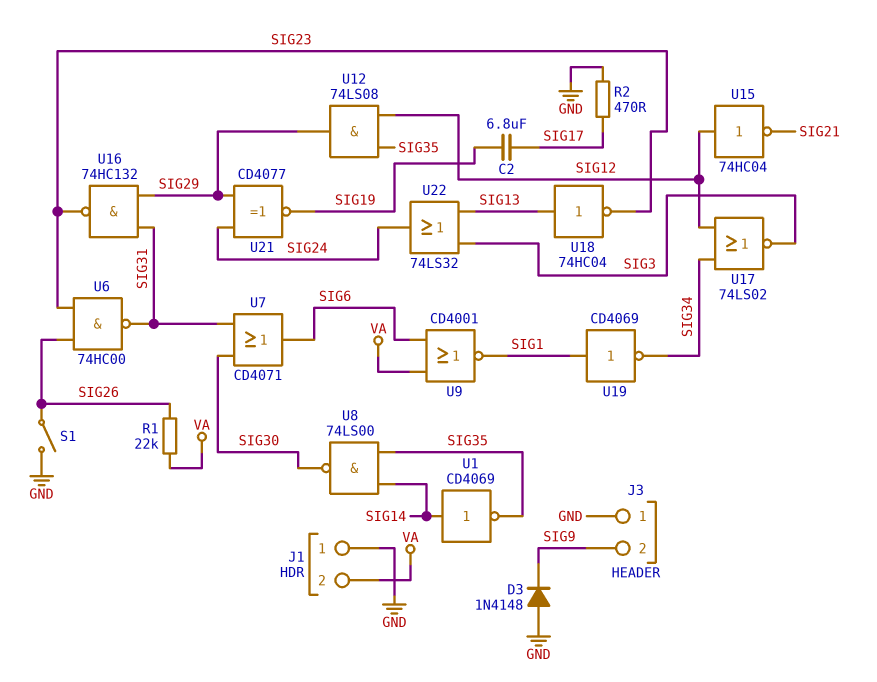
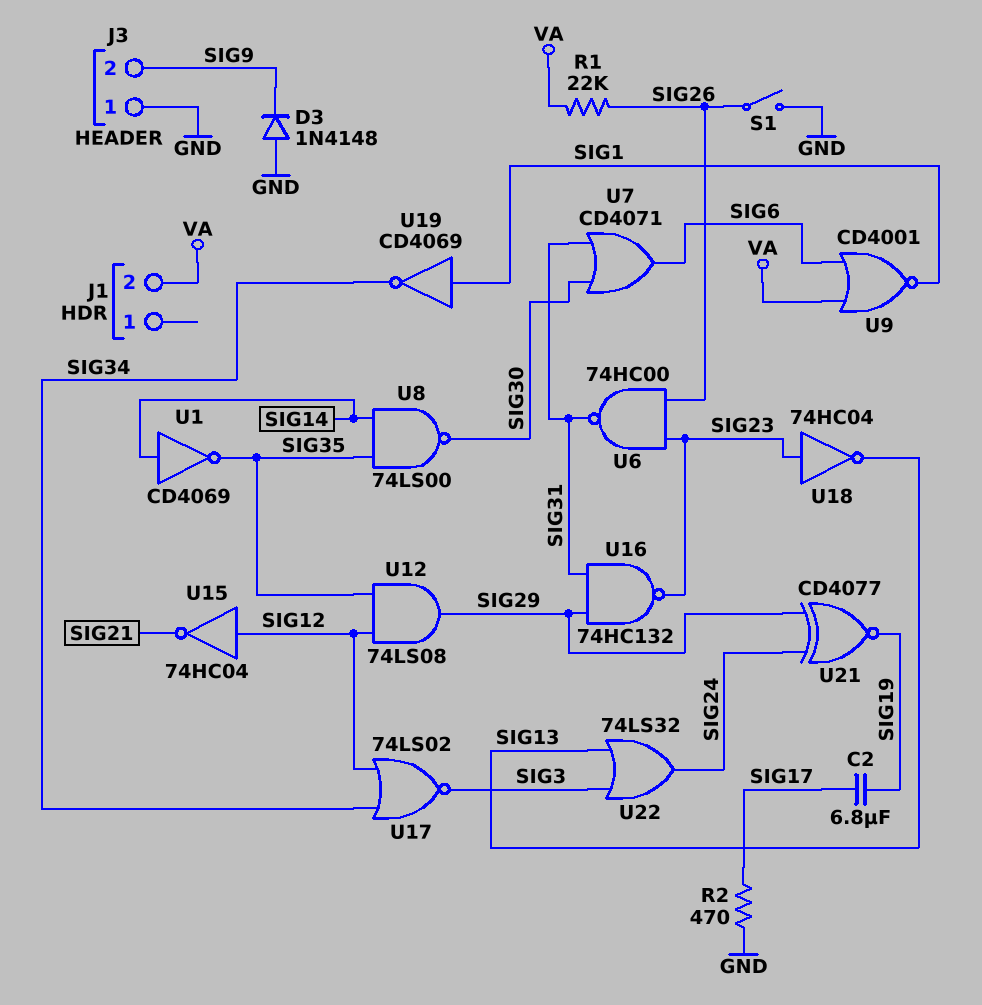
J1 pin 1: GND -> none
U18: NOT 74HC04 (in SIG13, out SIG23) -> NOT 74HC04 (in SIG23, out SIG13)

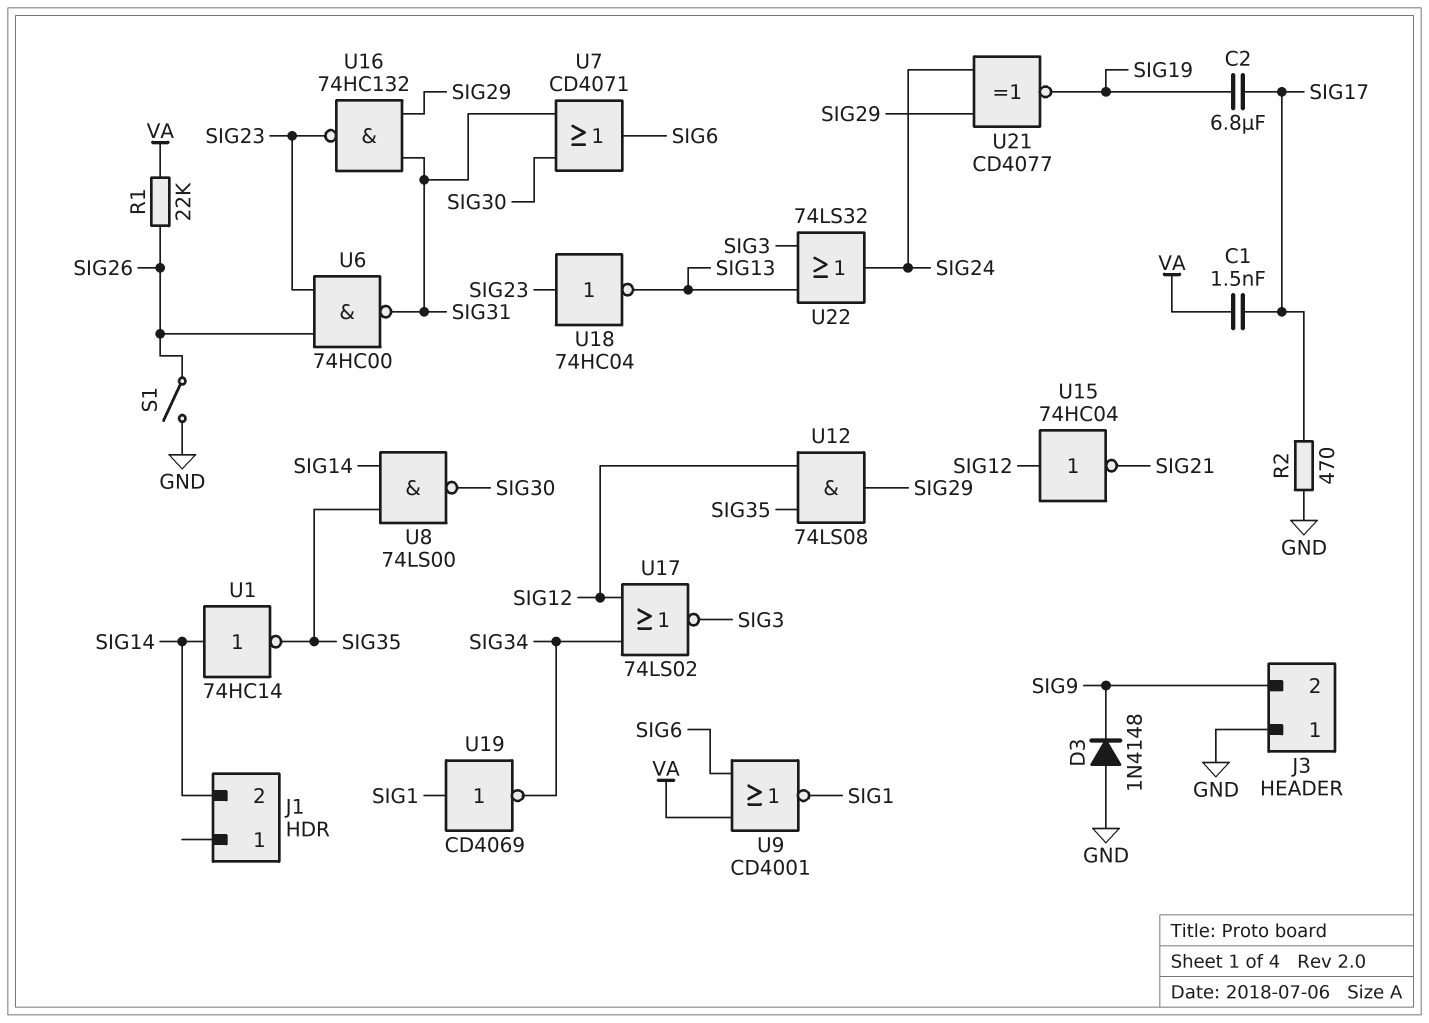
C1: none -> 1.5nF (SIG17, VA)
J1 pin 2: VA -> SIG14
U1: NOT CD4069 (in SIG14, out SIG35) -> NOT 74HC14 (in SIG14, out SIG35)

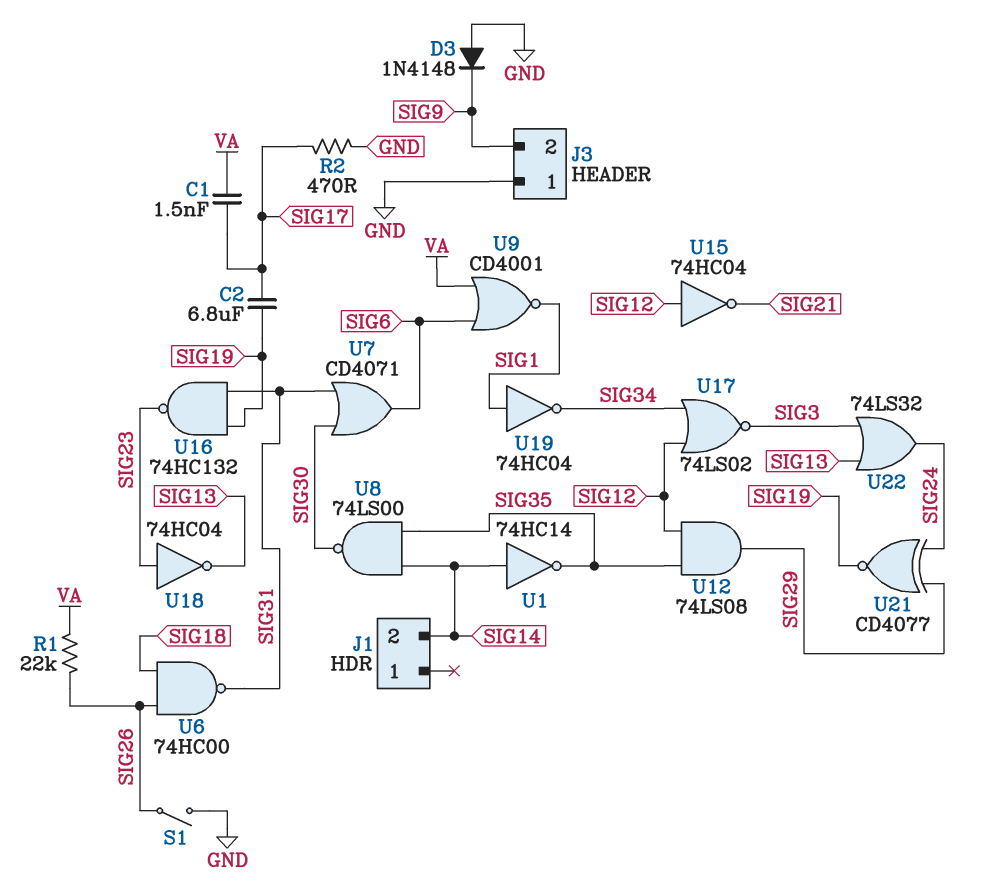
U6: NAND 74HC00 (in SIG23, in SIG26, out SIG31) -> NAND 74HC00 (in SIG18, in SIG26, out SIG31)
U16: NAND 74HC132 (in SIG29, in SIG31, out SIG23) -> NAND 74HC132 (in SIG19, in SIG31, out SIG23)
U19: NOT CD4069 (in SIG1, out SIG34) -> NOT 74HC04 (in SIG1, out SIG34)

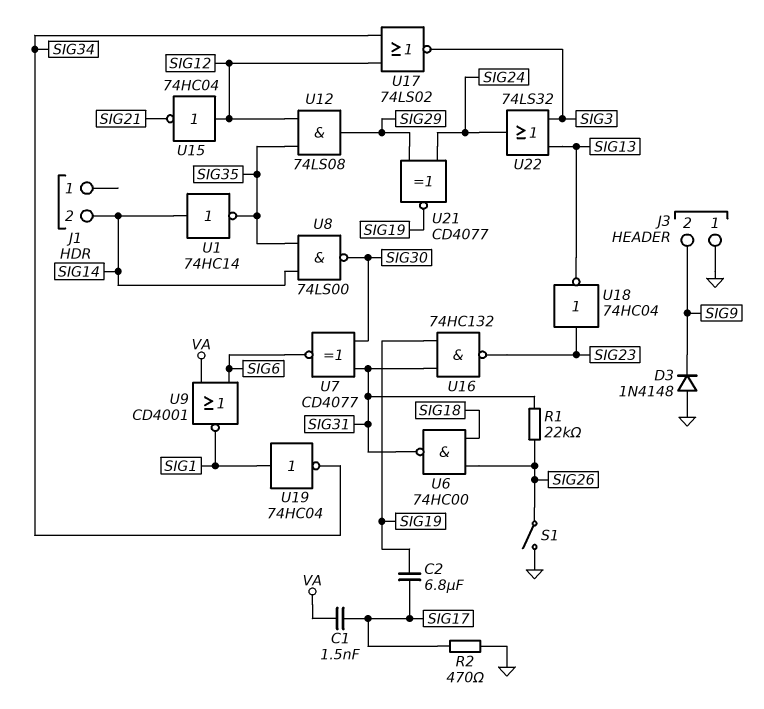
R1: 22k (SIG26, VA) -> 22k (SIG26, SIG31)
U7: OR CD4071 (in SIG30, in SIG31, out SIG6) -> XNOR CD4077 (in SIG30, in SIG31, out SIG6)

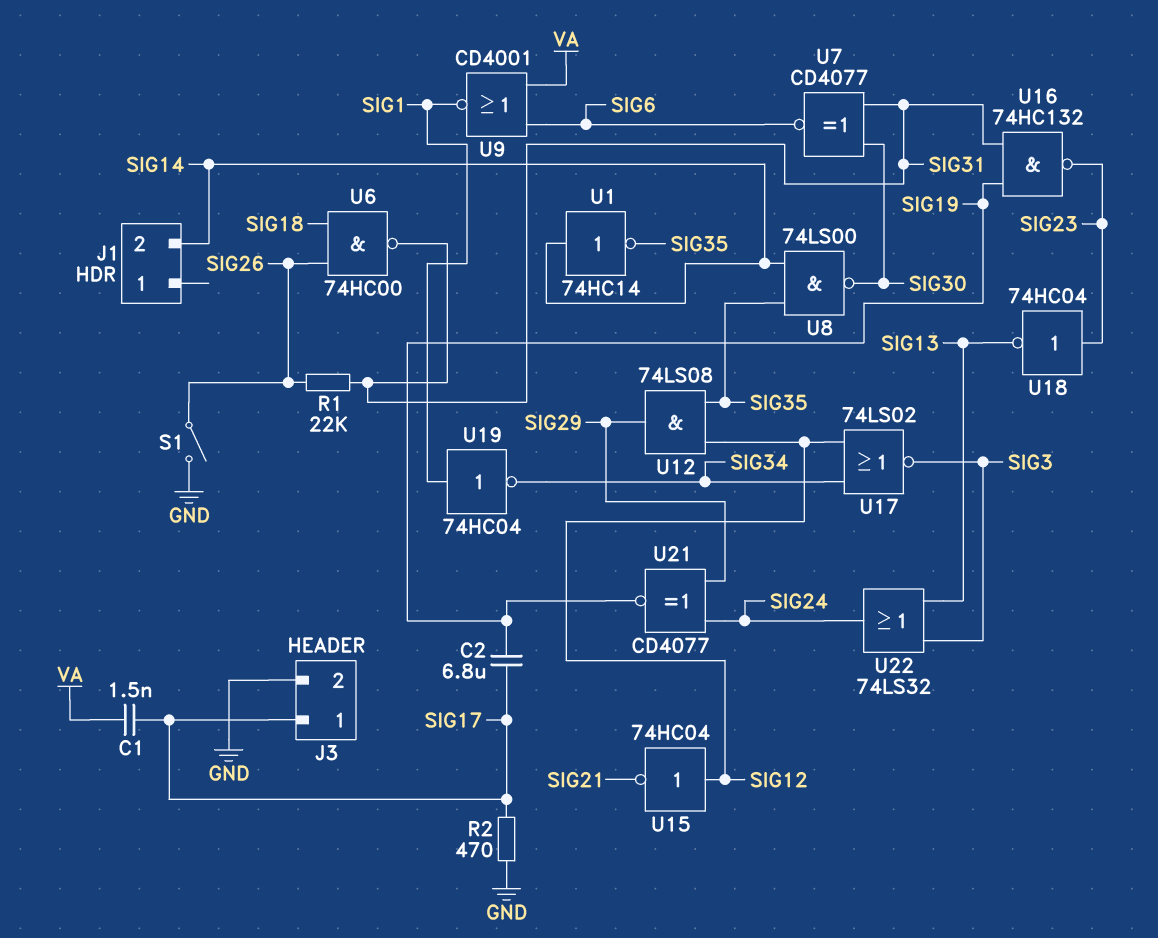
D3: diode 1N4148 (A GND, K SIG9) -> none
J3 pin 1: GND -> SIG17
J3 pin 2: SIG9 -> GND

